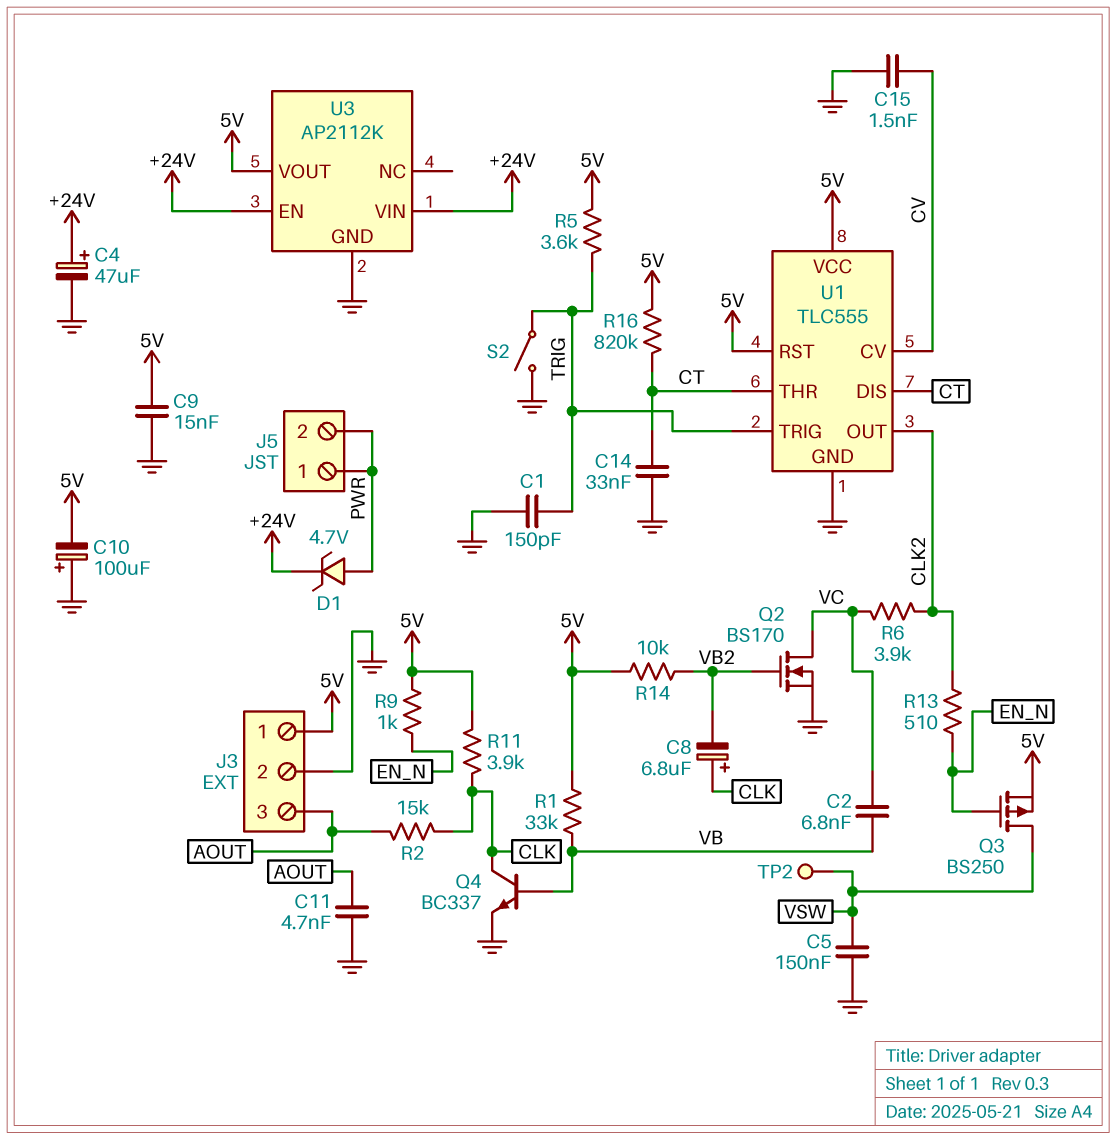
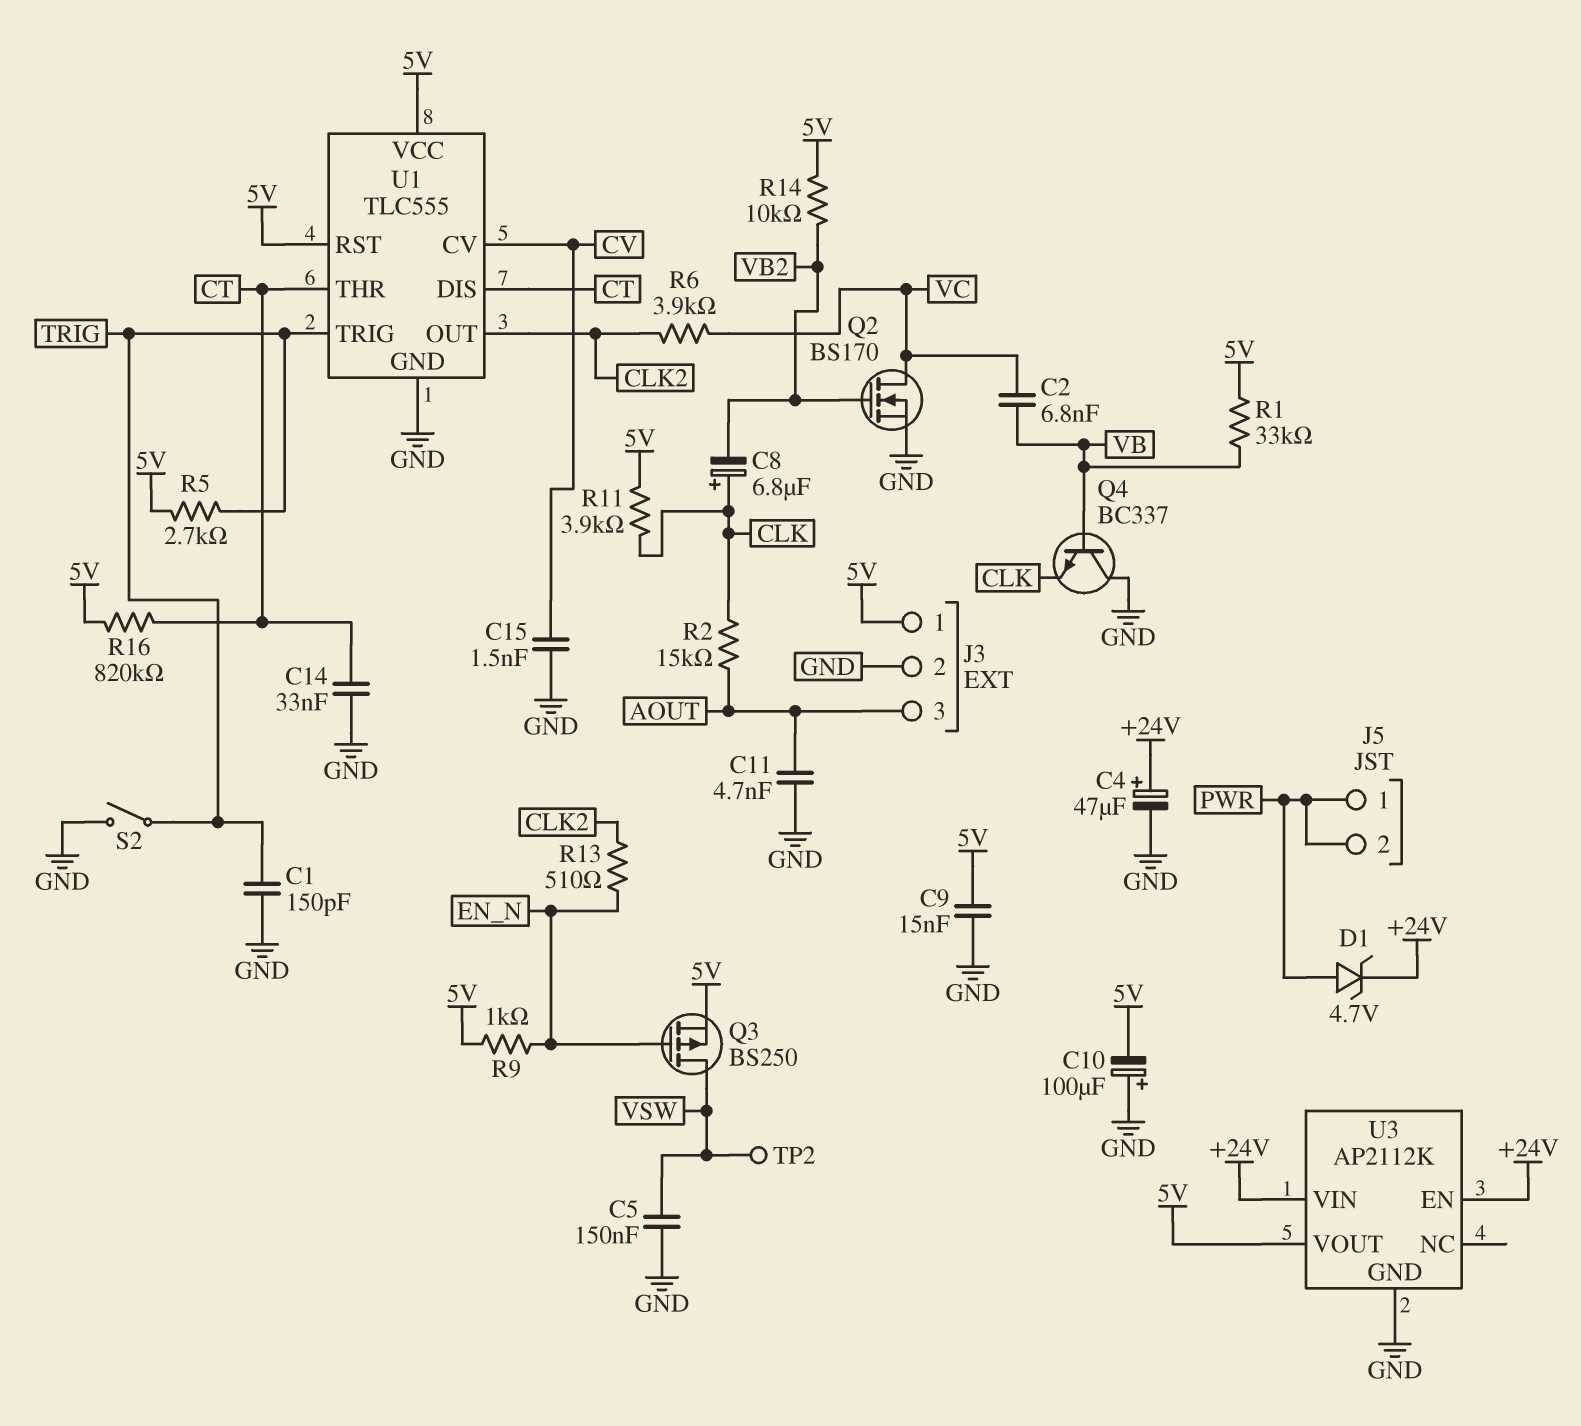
Q4: NPN BC337 (B VB, C CLK, E GND) -> NPN BC337 (B VB, C GND, E CLK)
R5: 3.6k (5V, TRIG) -> 2.7k (5V, TRIG)

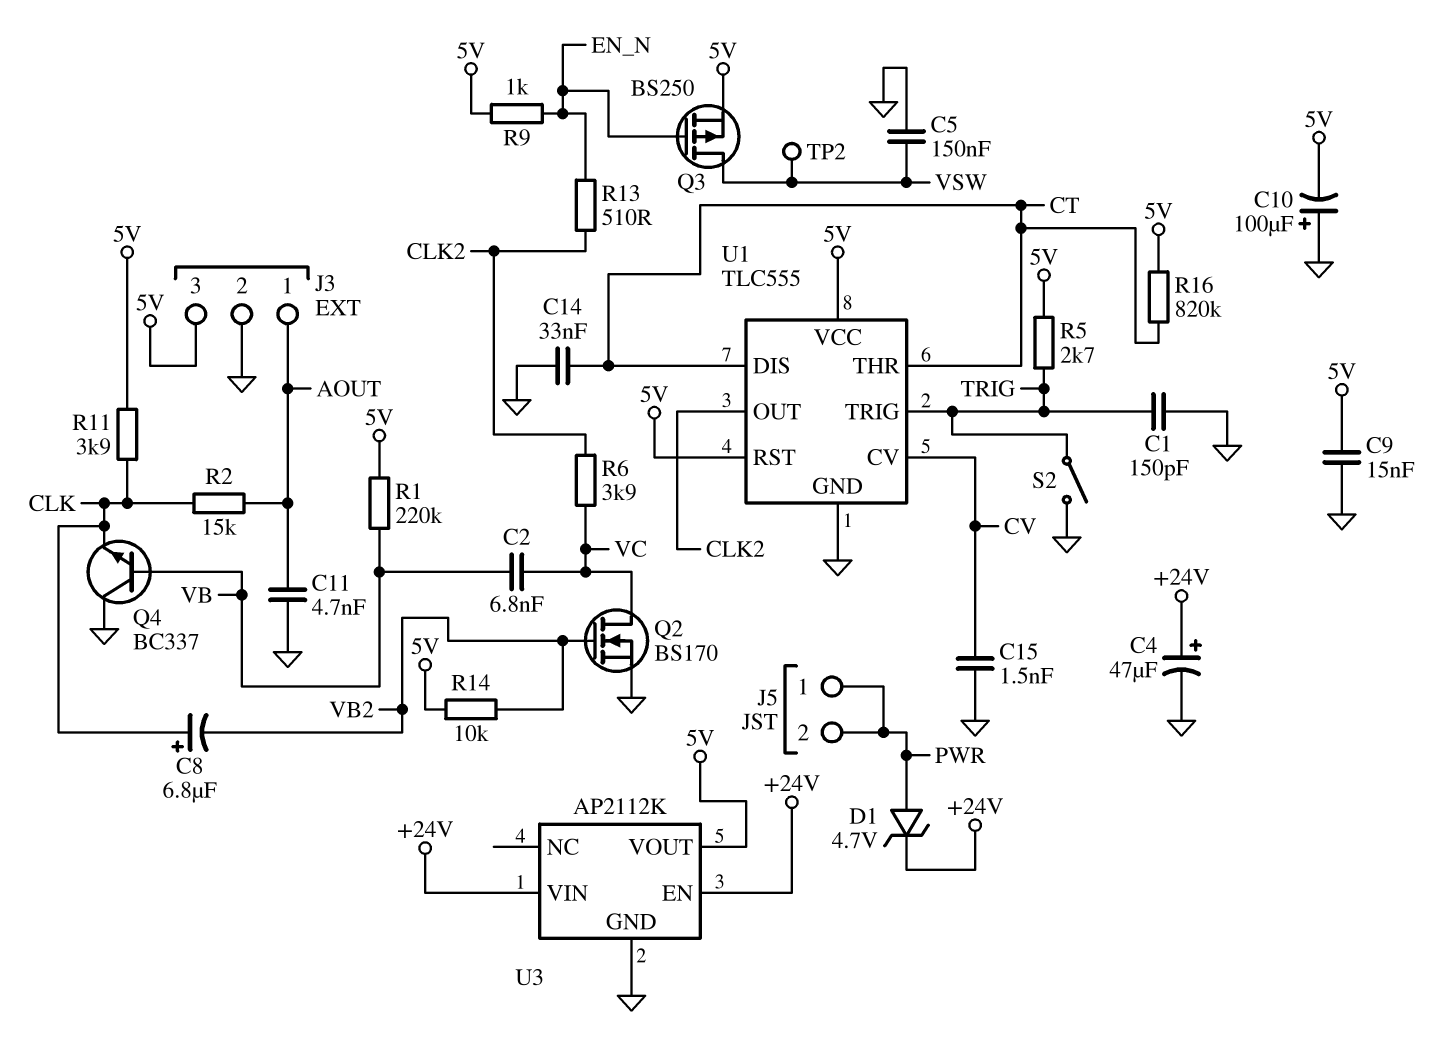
J3 pin 1: 5V -> AOUT
J3 pin 3: AOUT -> 5V
R1: 33k (5V, VB) -> 220k (5V, VB)

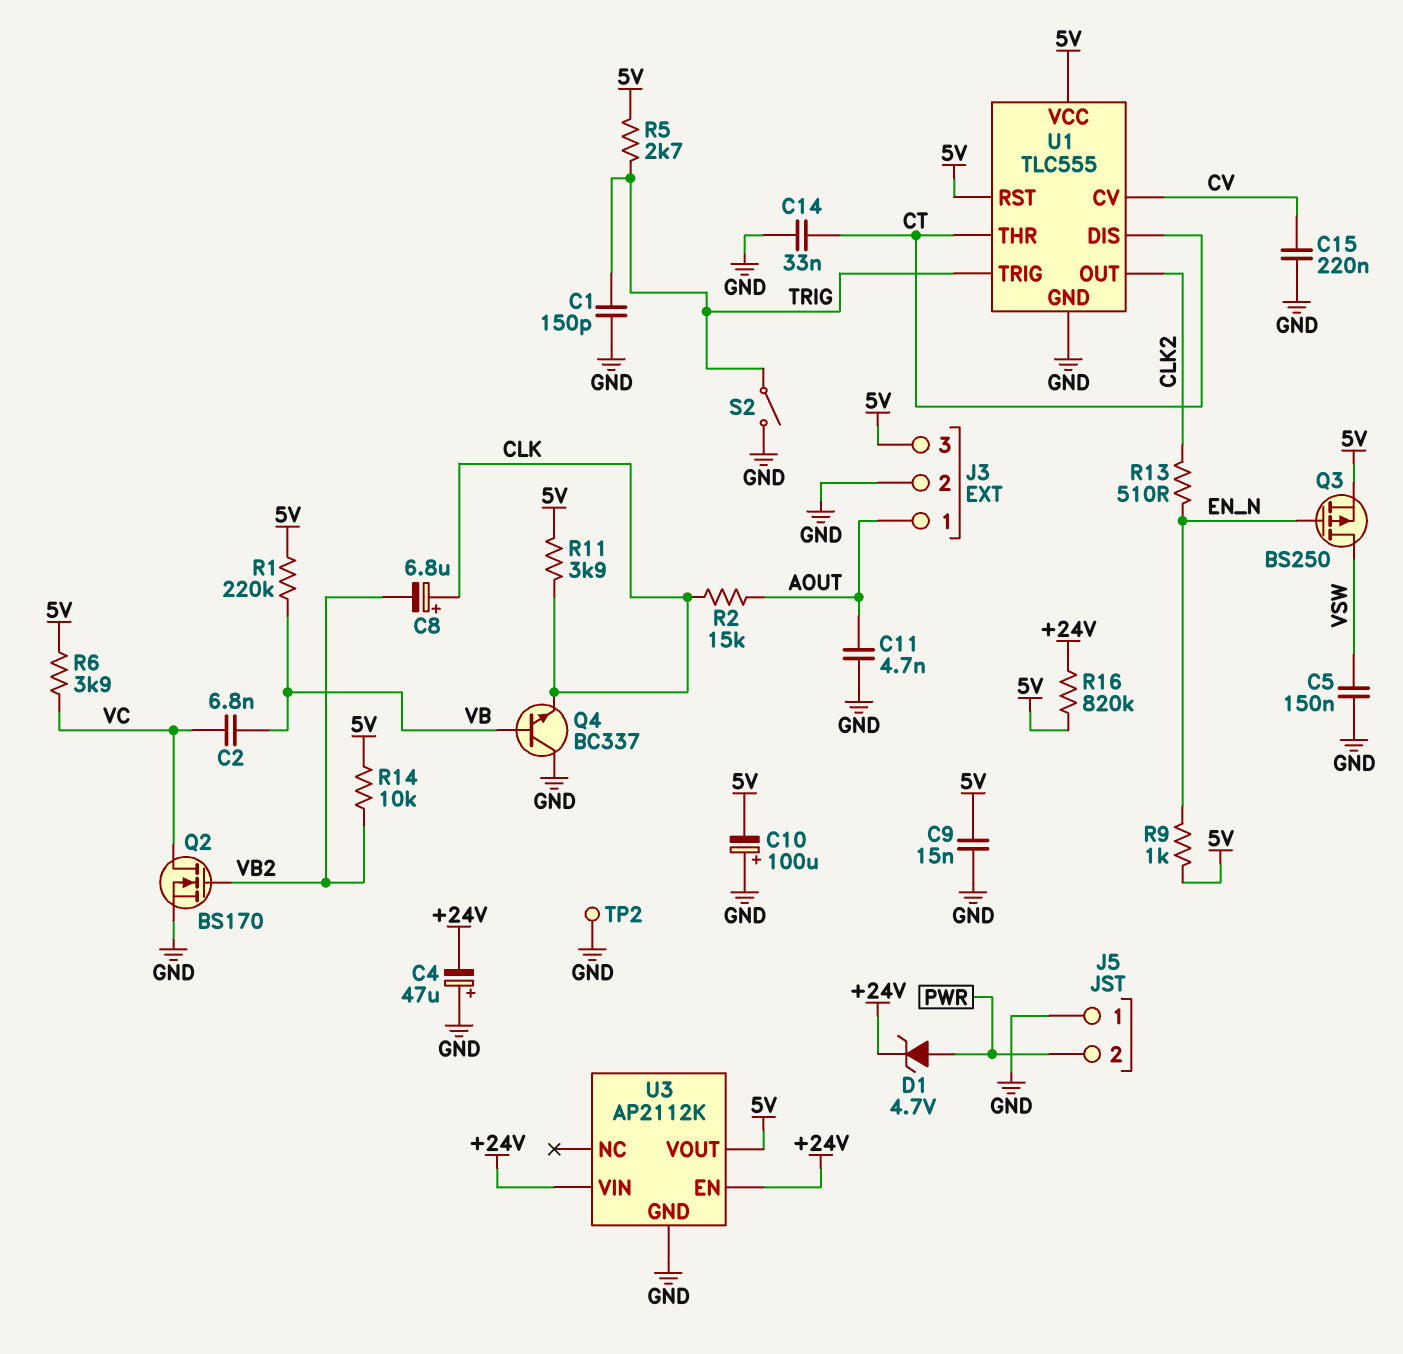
C4: 47uF (plus +24V, minus GND) -> 47uF (plus GND, minus +24V)
C15: 1.5nF (CV, GND) -> 220nF (CV, GND)
J5 pin 1: PWR -> GND
R6: 3.9k (CLK2, VC) -> 3.9k (5V, VC)
R16: 820k (5V, CT) -> 820k (+24V, 5V)
TP2: test point (VSW) -> test point (GND)

